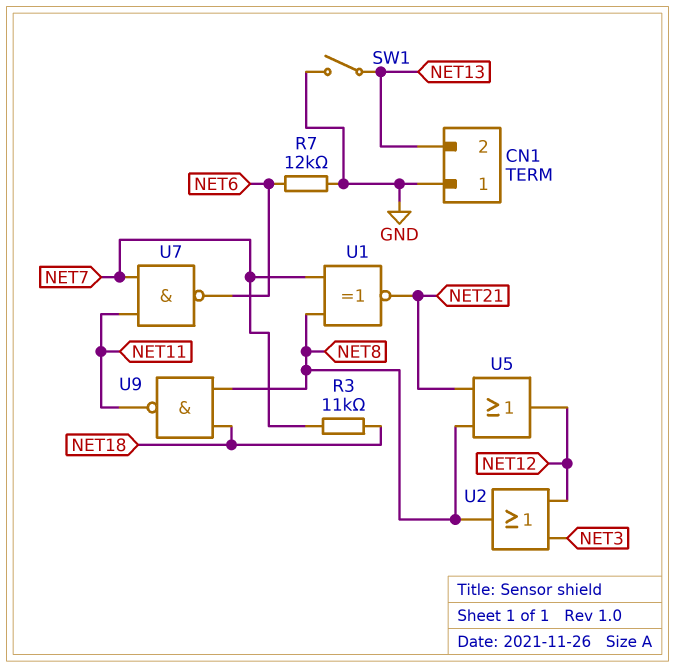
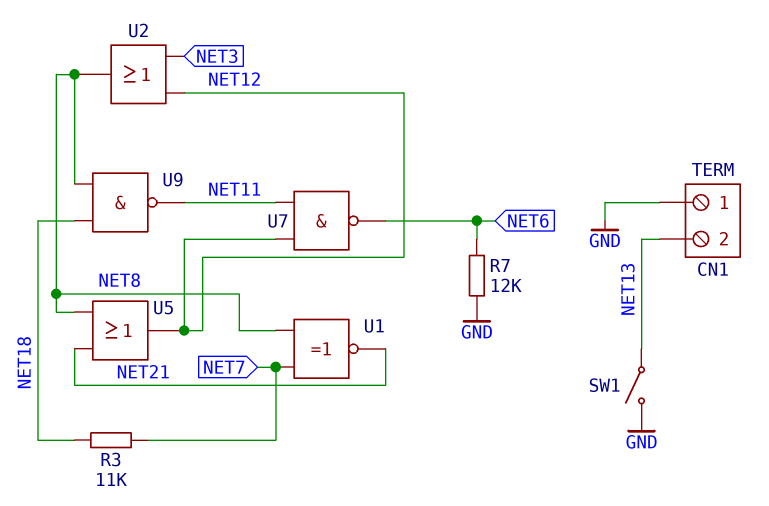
U7: NAND (in NET7, in NET11, out NET6) -> NAND (in NET11, in NET12, out NET6)

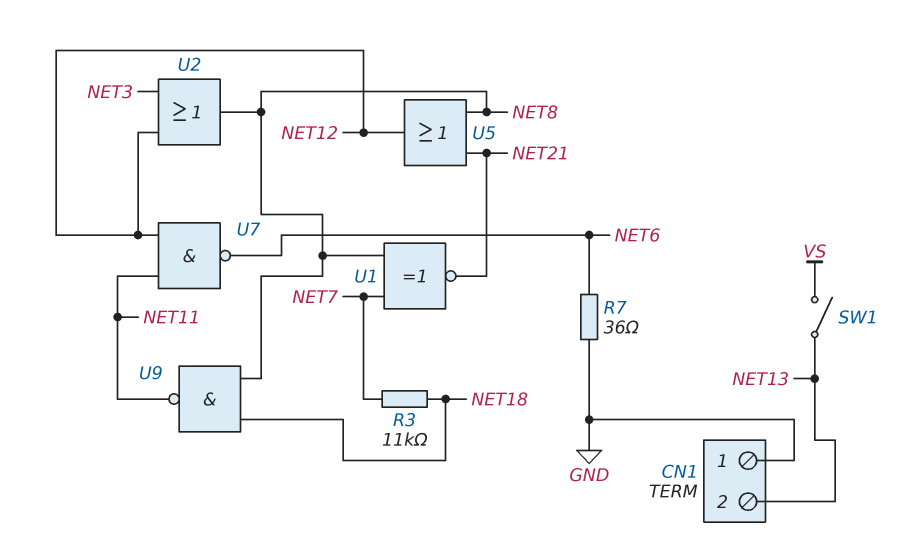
R7: 12k (GND, NET6) -> 36 (GND, NET6)
SW1: switch (GND, NET13) -> switch (NET13, VS)

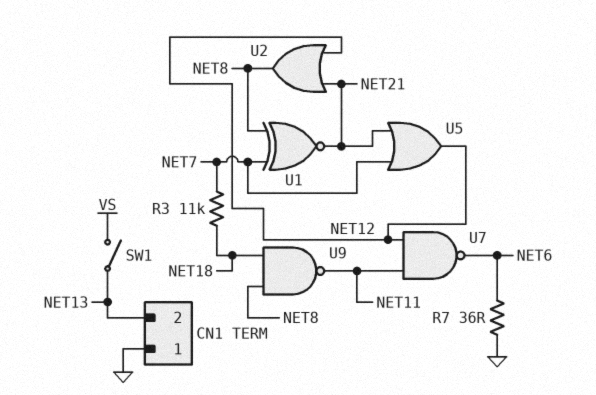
U2: OR (in NET3, in NET12, out NET8) -> OR (in NET12, in NET21, out NET8)
U5: OR (in NET8, in NET21, out NET12) -> OR (in NET7, in NET21, out NET12)

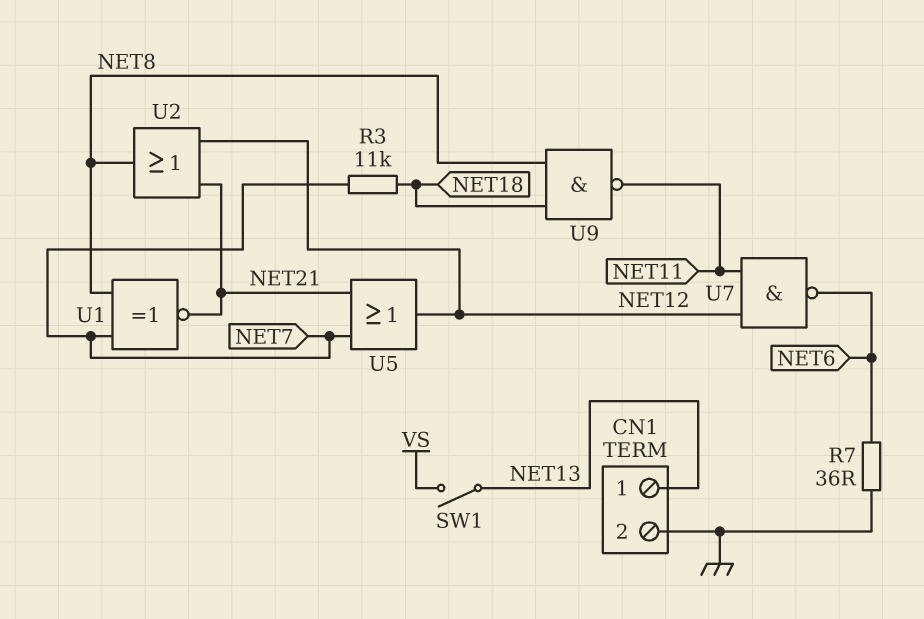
CN1 pin 1: GND -> NET13
CN1 pin 2: NET13 -> GND

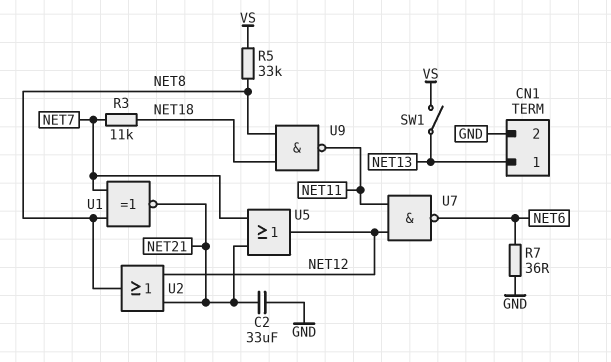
C2: none -> 33uF (GND, NET21)
R5: none -> 33k (NET8, VS)

